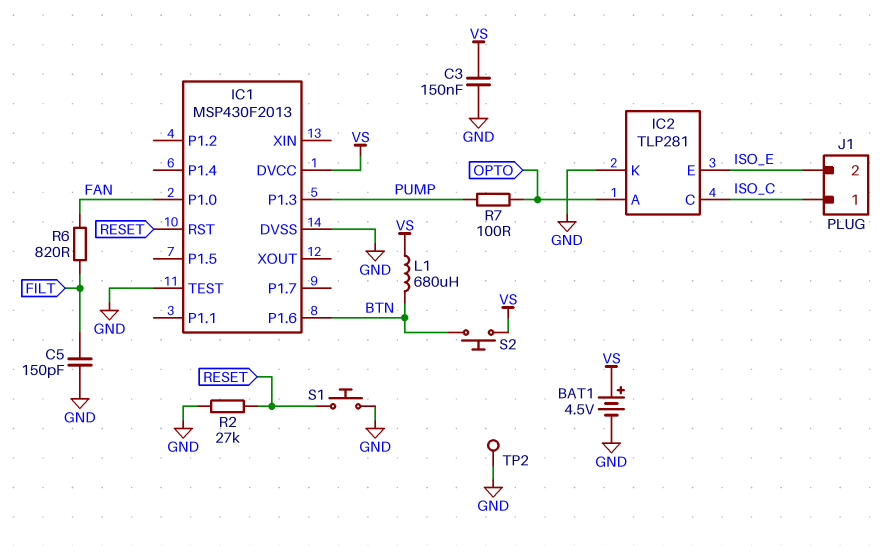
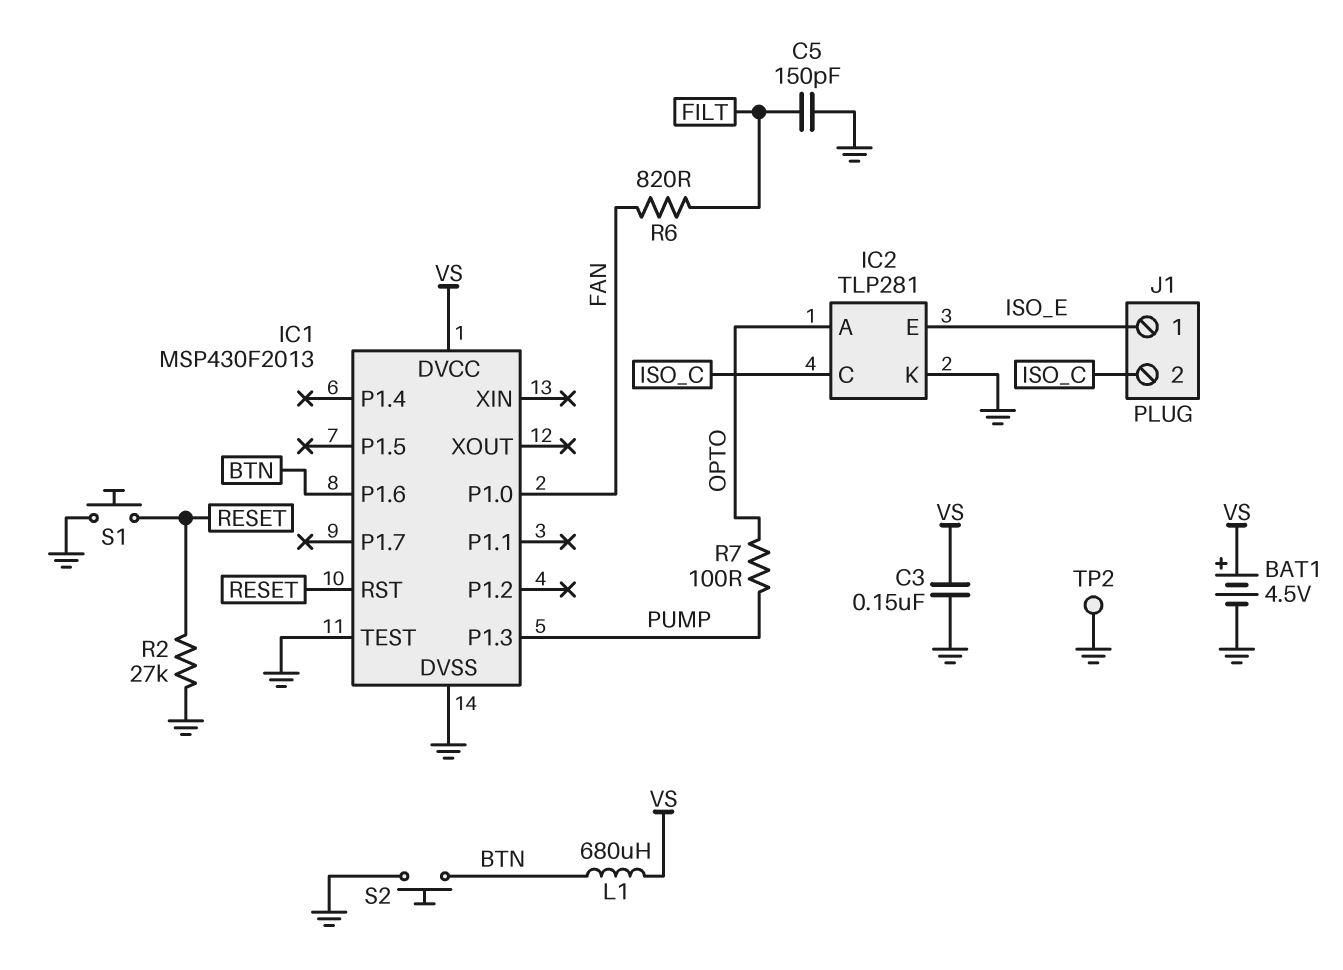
J1 pin 1: ISO_C -> ISO_E
J1 pin 2: ISO_E -> ISO_C
S2: button (BTN, VS) -> button (BTN, GND)

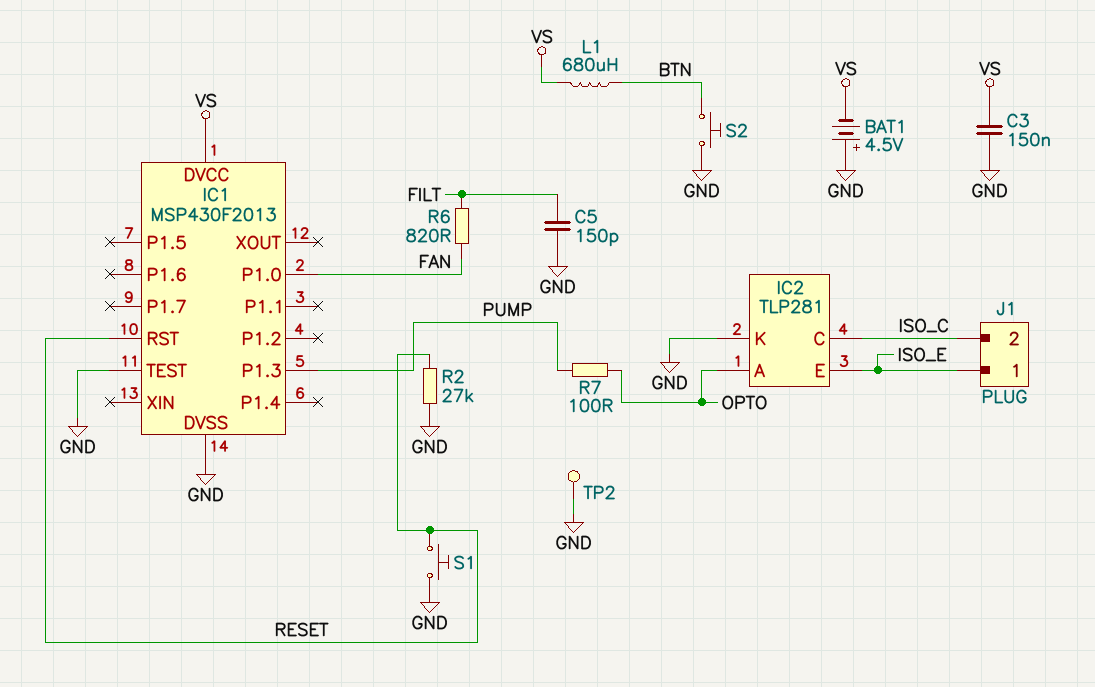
BAT1: 4.5V (plus VS, minus GND) -> 4.5V (plus GND, minus VS)
IC1 pin P1.6: BTN -> none

